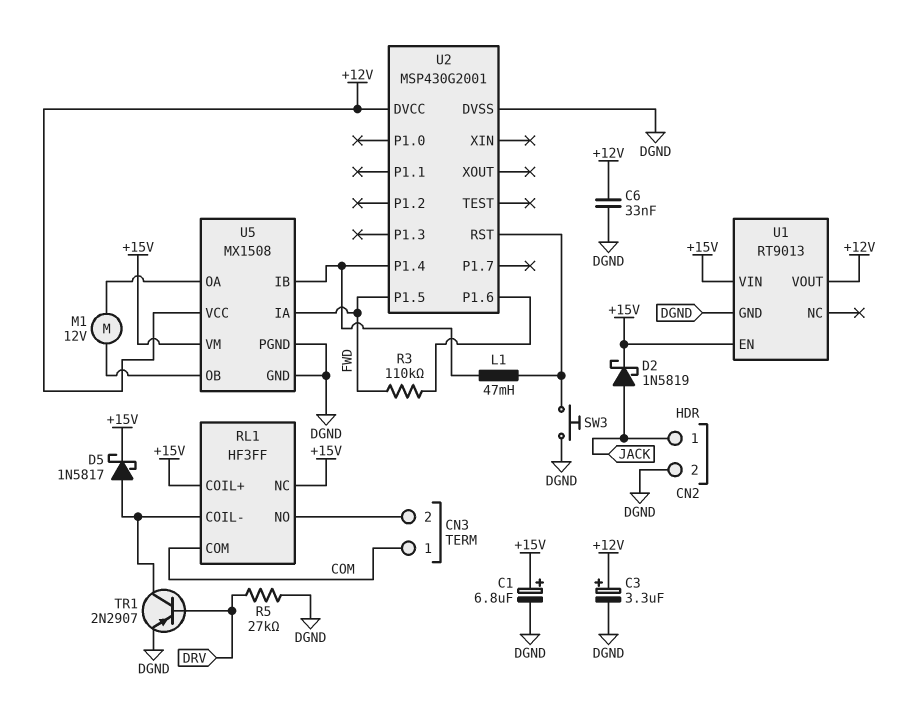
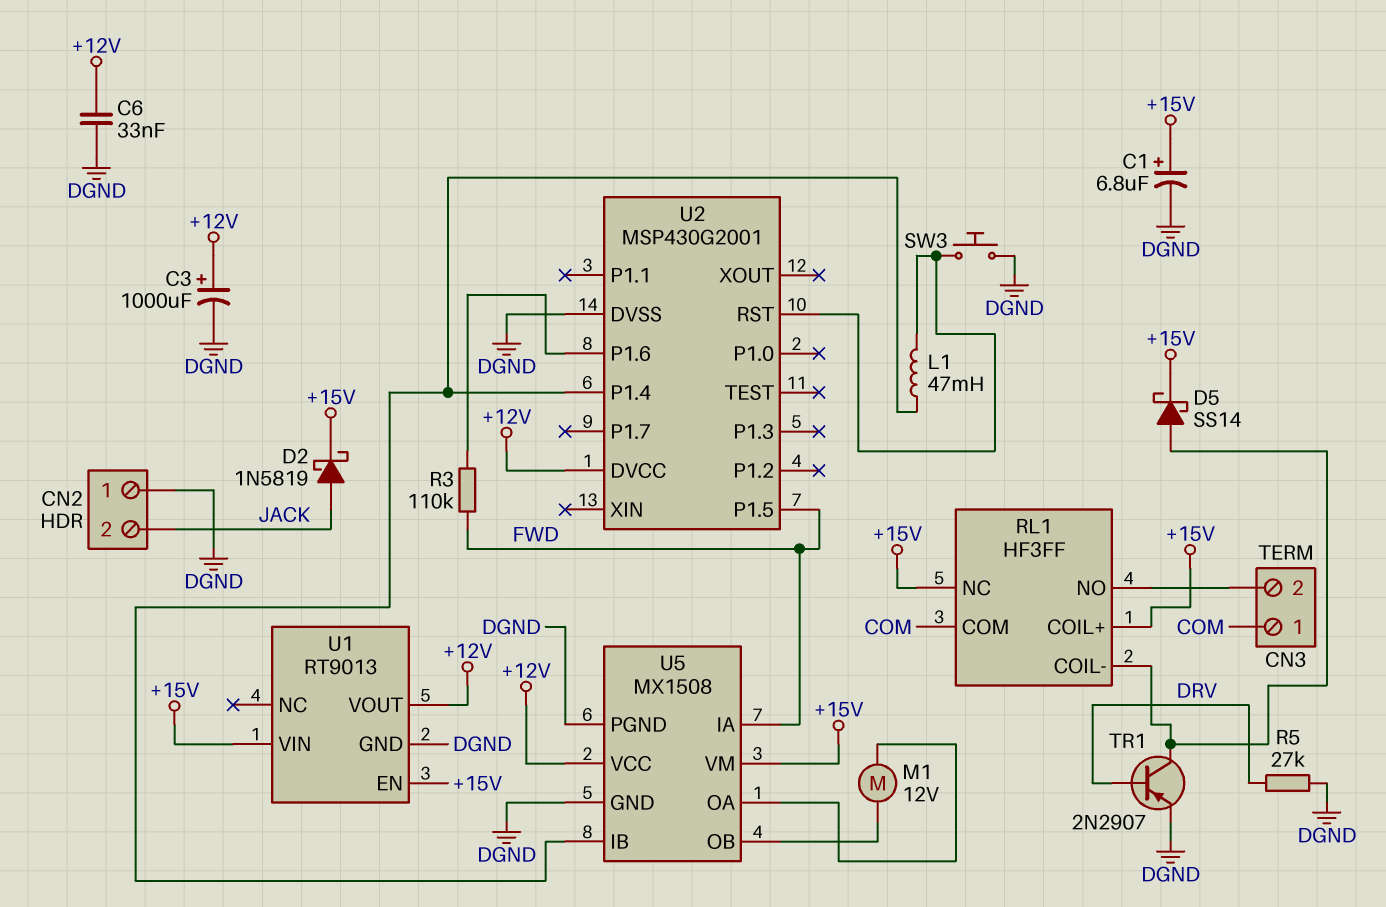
C3: 3.3uF (plus +12V, minus DGND) -> 1000uF (plus +12V, minus DGND)
CN2 pin 1: JACK -> DGND
CN2 pin 2: DGND -> JACK
D5: schottky 1N5817 (A RL1/COIL-, K +15V) -> schottky SS14 (A RL1/COIL-, K +15V)

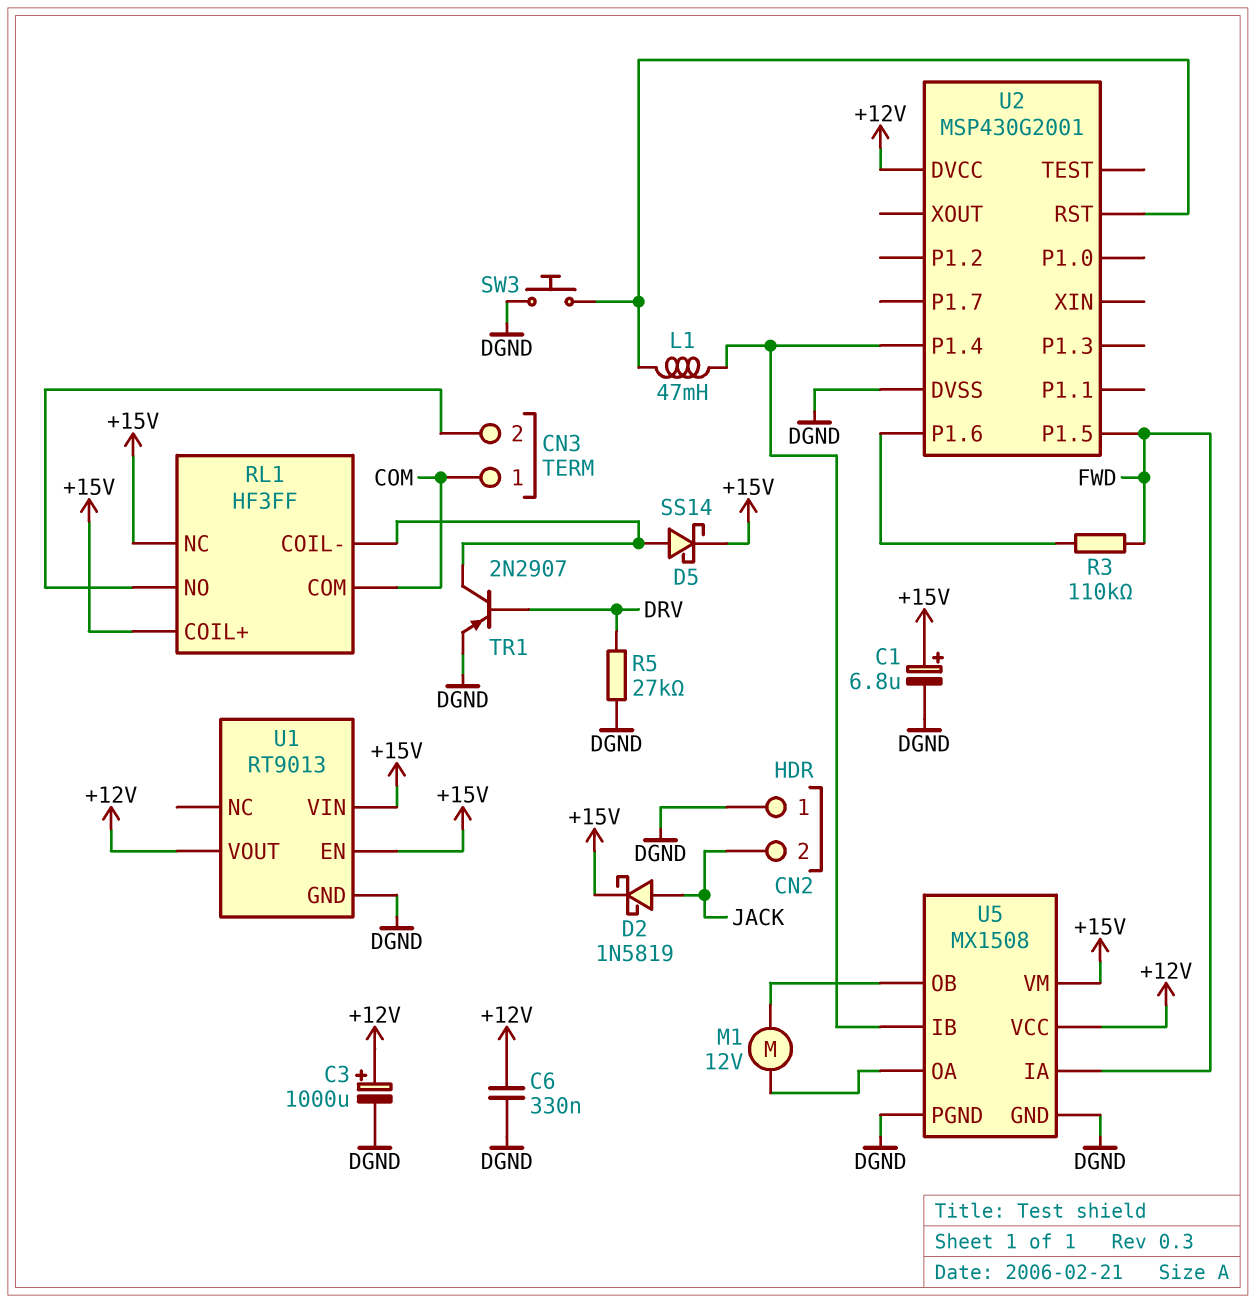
C6: 33nF (+12V, DGND) -> 330nF (+12V, DGND)

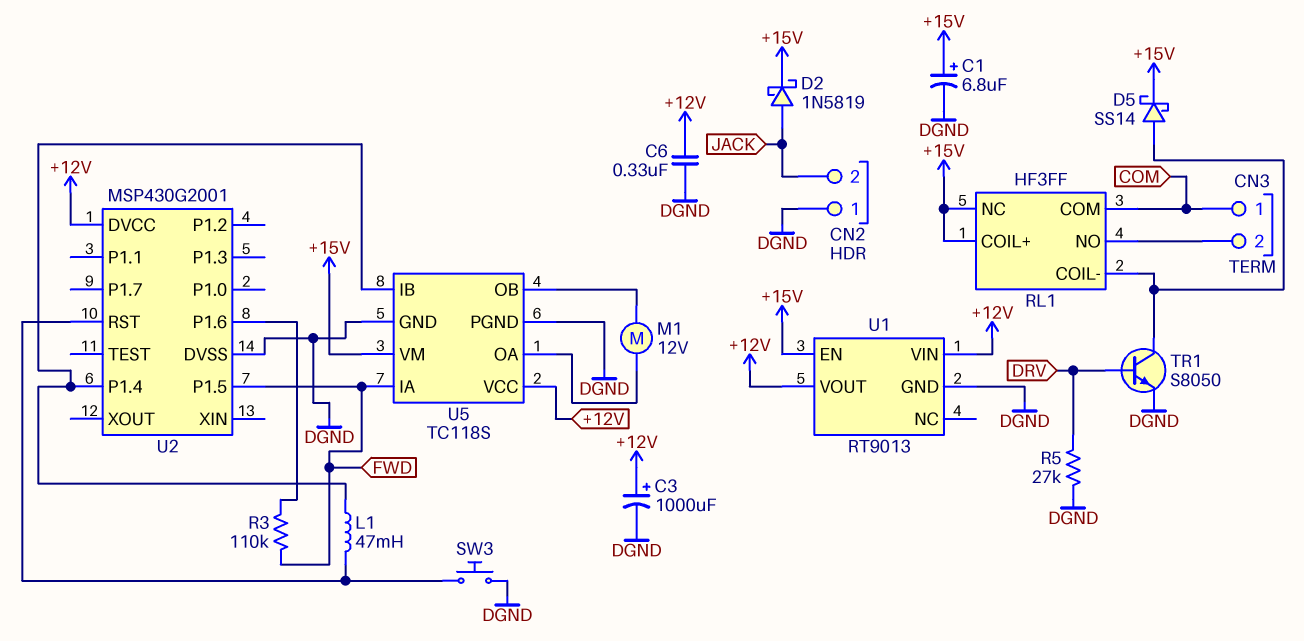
TR1: PNP 2N2907 (B DRV, C RL1/COIL-, E DGND) -> NPN S8050 (B DRV, C RL1/COIL-, E DGND)
U1 pin VIN: +15V -> +12V
U5: MX1508 -> TC118S

